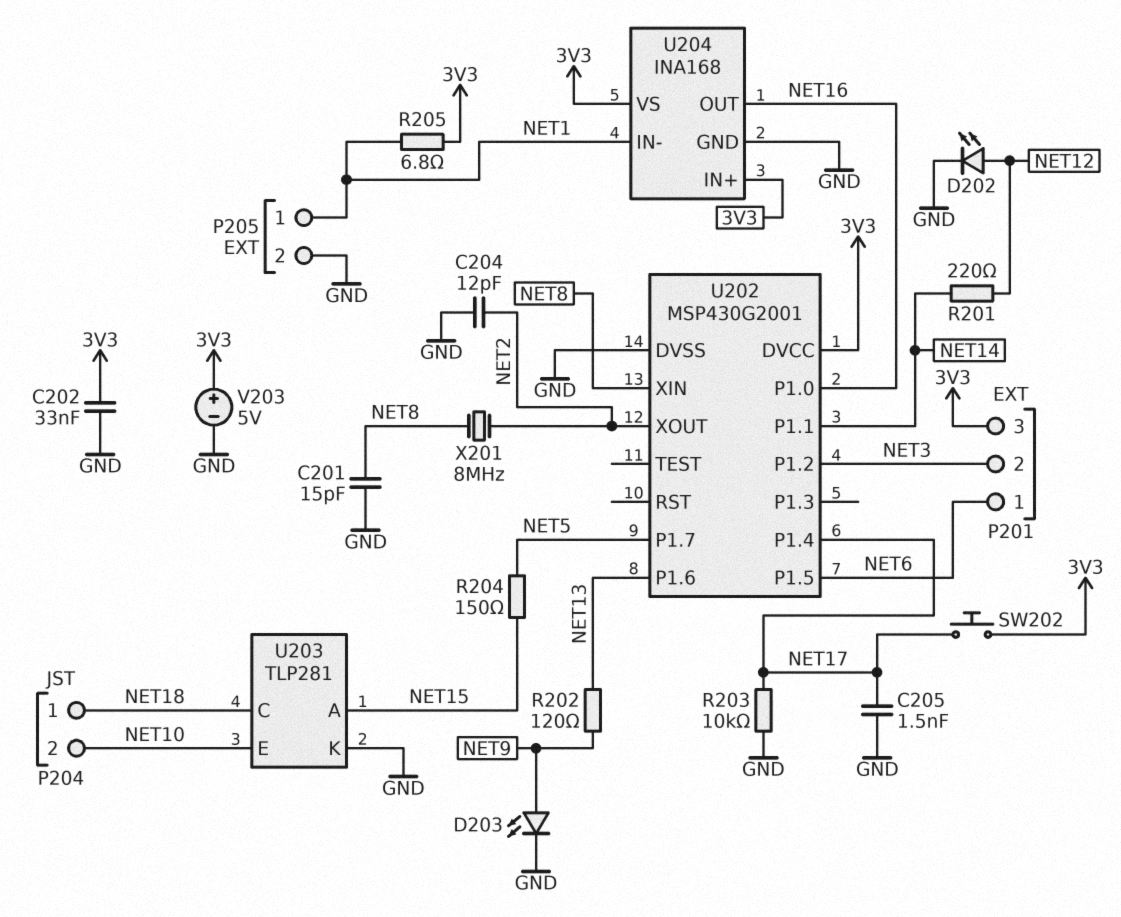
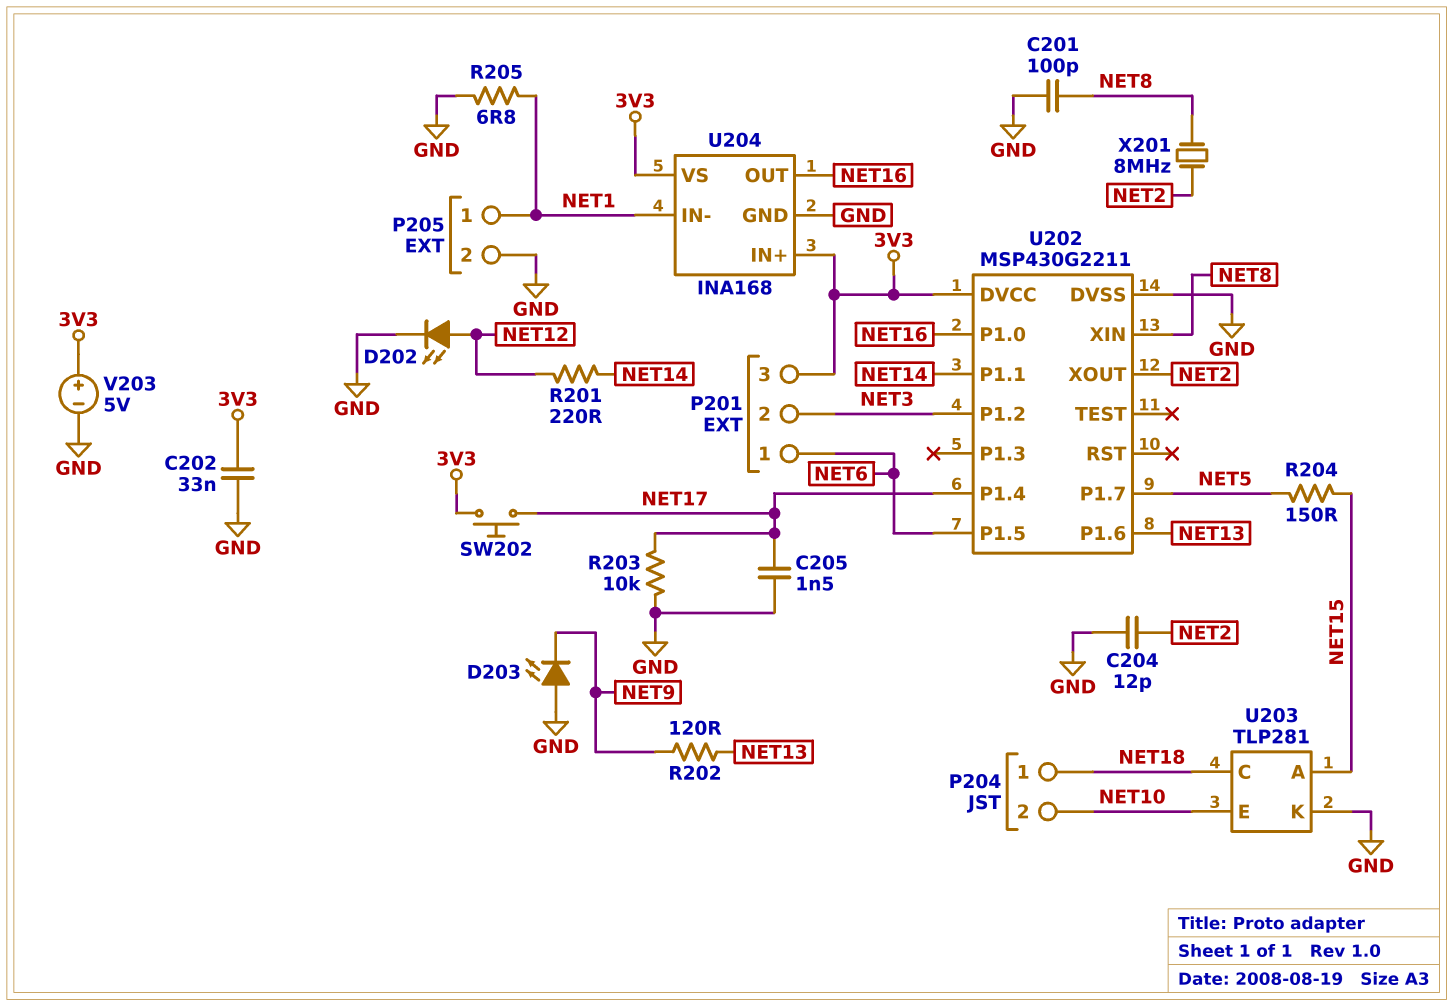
C201: 15pF (GND, NET8) -> 100pF (GND, NET8)
D203: LED (A NET9, K GND) -> LED (A GND, K NET9)
R205: 6.8 (3V3, NET1) -> 6.8 (GND, NET1)
U202: MSP430G2001 -> MSP430G2211

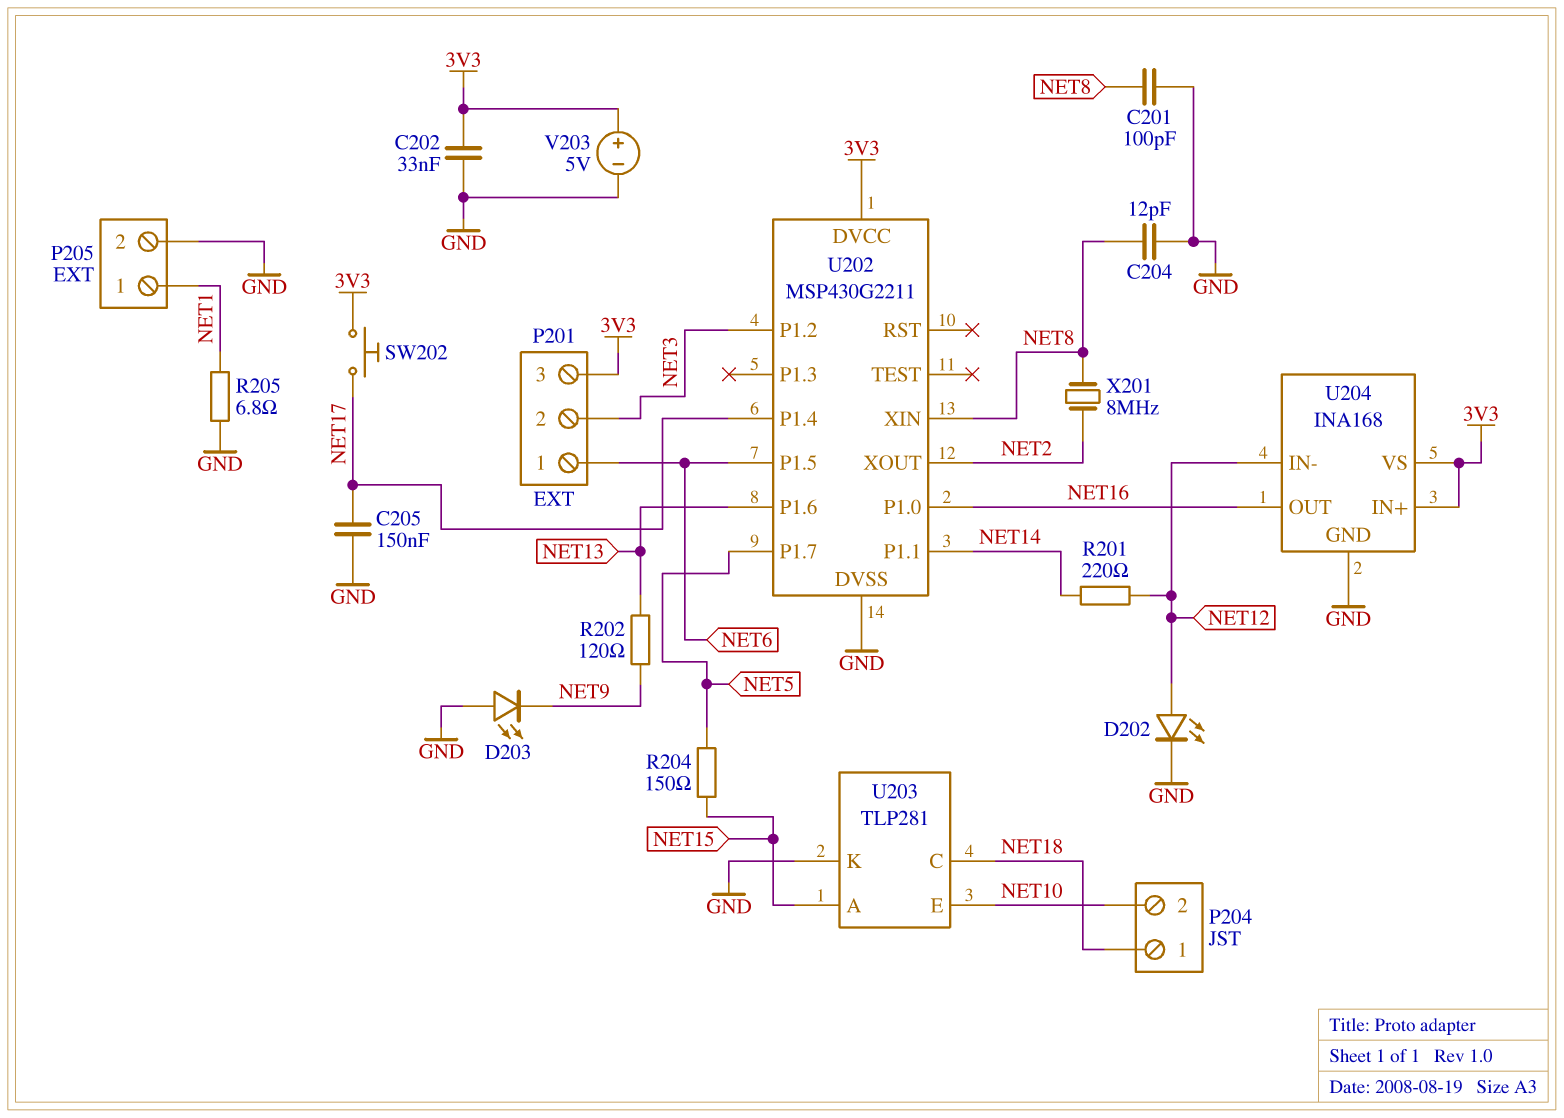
C204: 12pF (GND, NET2) -> 12pF (GND, NET8)
C205: 1.5nF (GND, NET17) -> 150nF (GND, NET17)
R203: 10k (GND, NET17) -> none
U204 pin IN-: NET1 -> NET12

